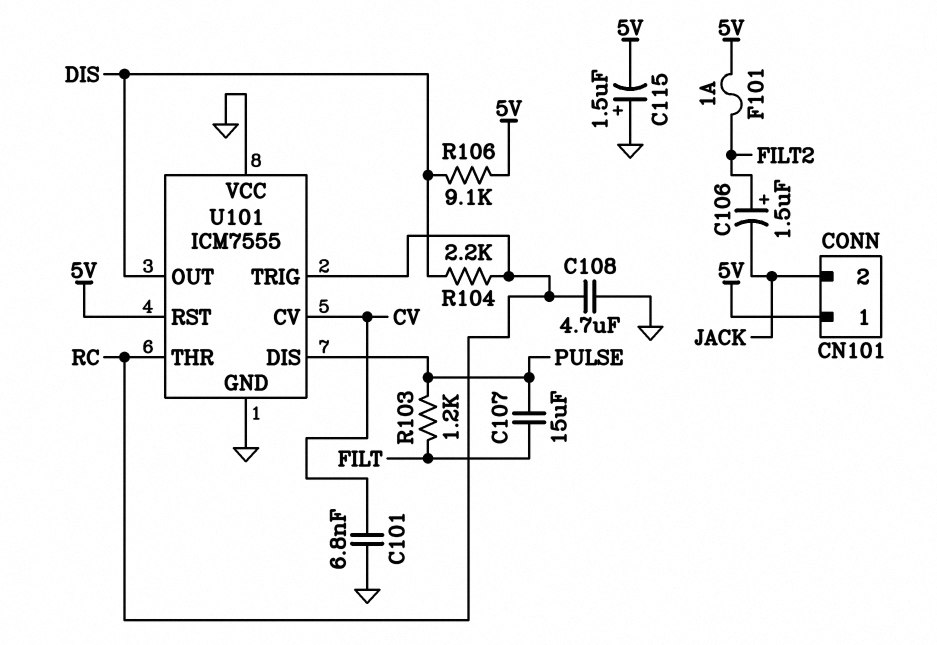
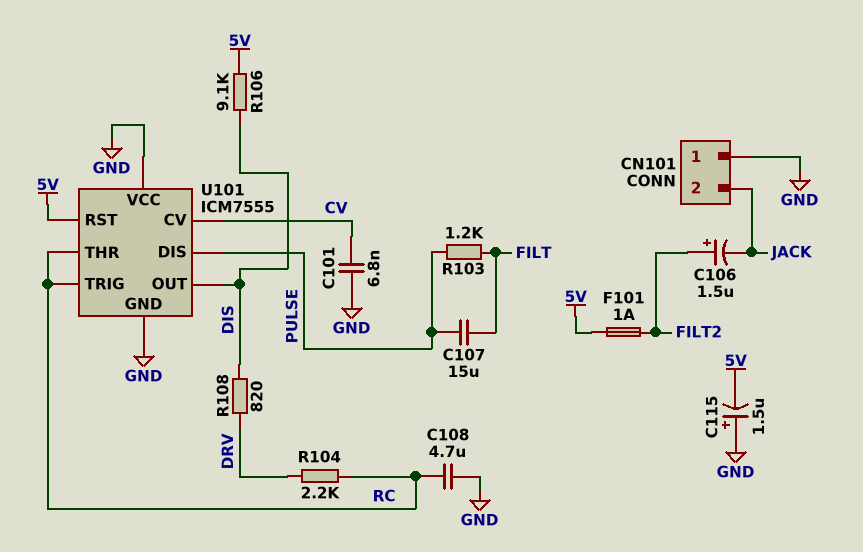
CN101 pin 1: 5V -> GND
R104: 2.2k (DIS, RC) -> 2.2k (DRV, RC)
R108: none -> 820 (DIS, DRV)

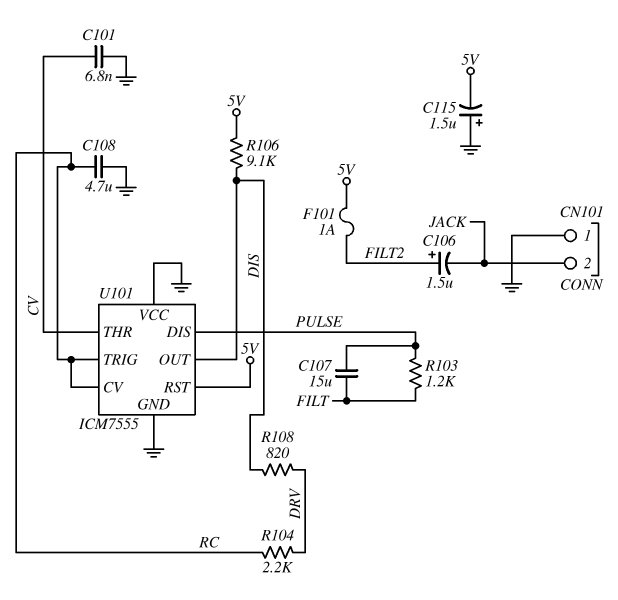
U101 pin CV: CV -> RC
U101 pin THR: RC -> CV

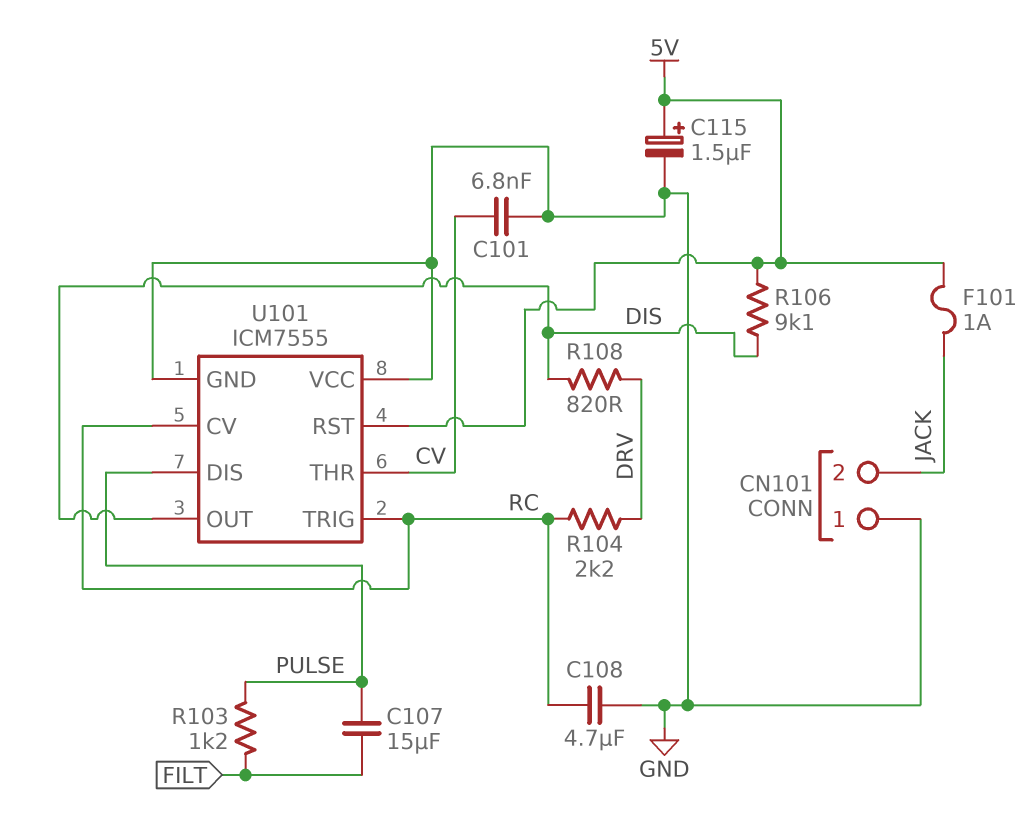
C106: 1.5uF (plus FILT2, minus JACK) -> none
C115: 1.5uF (plus GND, minus 5V) -> 1.5uF (plus 5V, minus GND)
F101: 1A (5V, FILT2) -> 1A (5V, JACK)

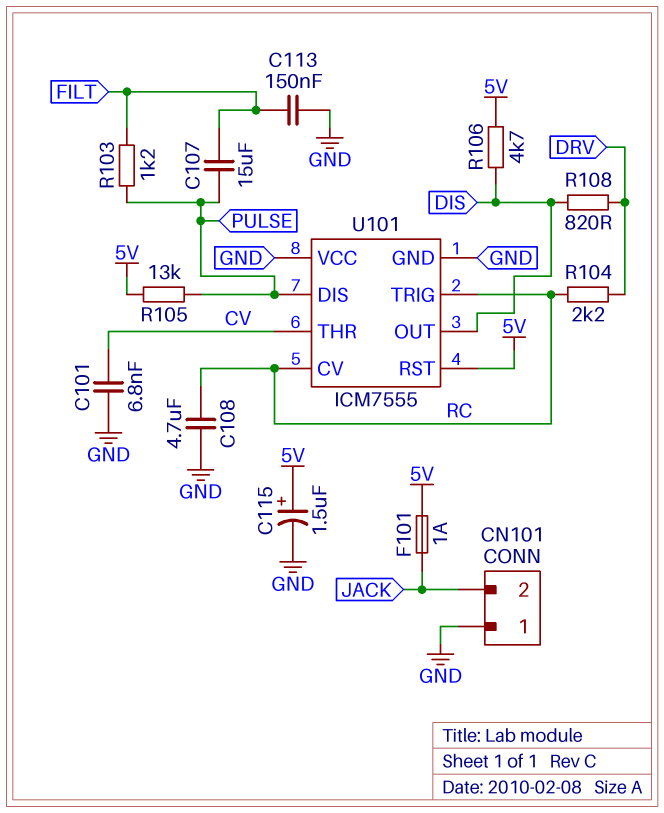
C113: none -> 150nF (FILT, GND)
R105: none -> 13k (5V, PULSE)
R106: 9.1k (5V, DIS) -> 4.7k (5V, DIS)

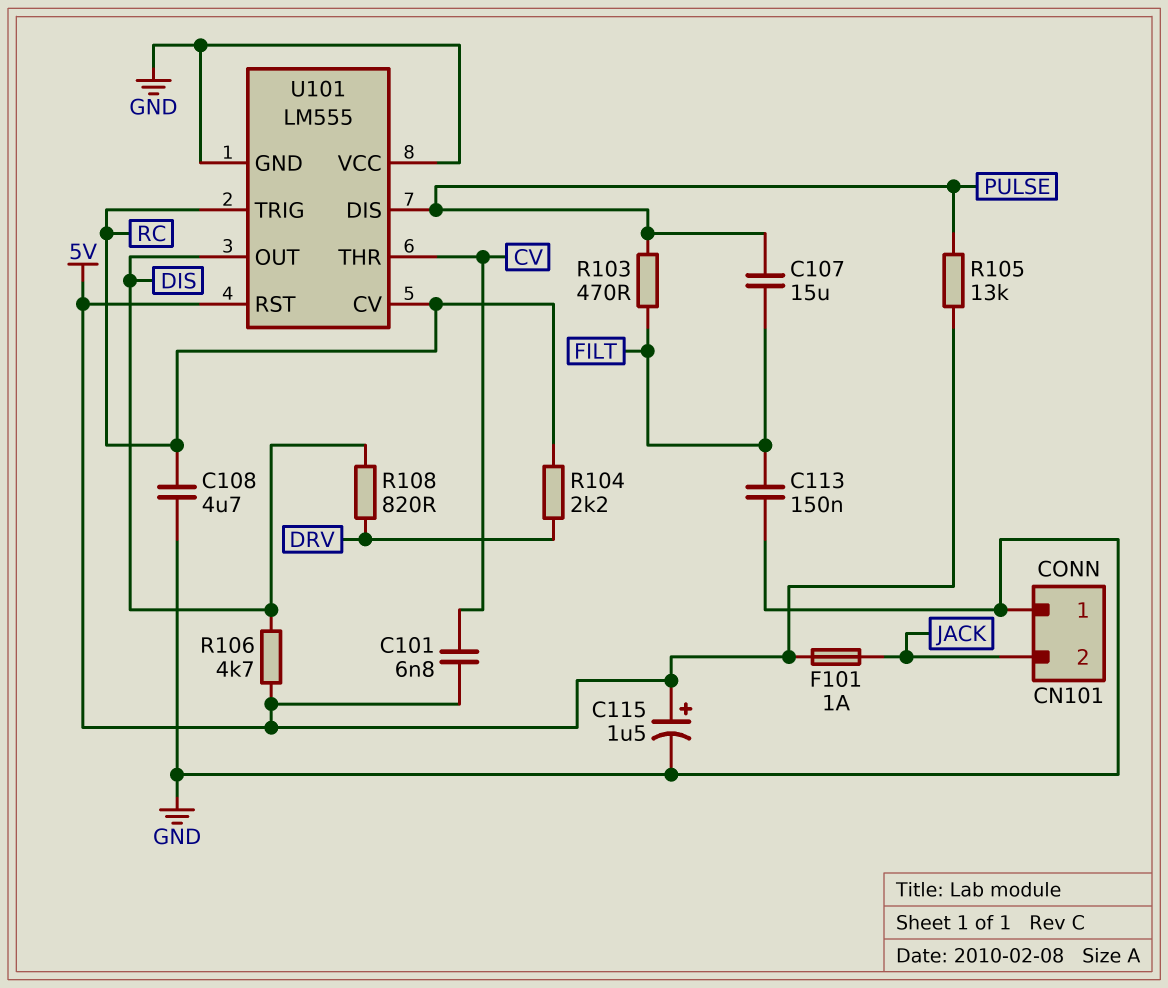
C101: 6.8nF (CV, GND) -> 6.8nF (5V, CV)
R103: 1.2k (FILT, PULSE) -> 470 (FILT, PULSE)
U101: ICM7555 -> LM555

